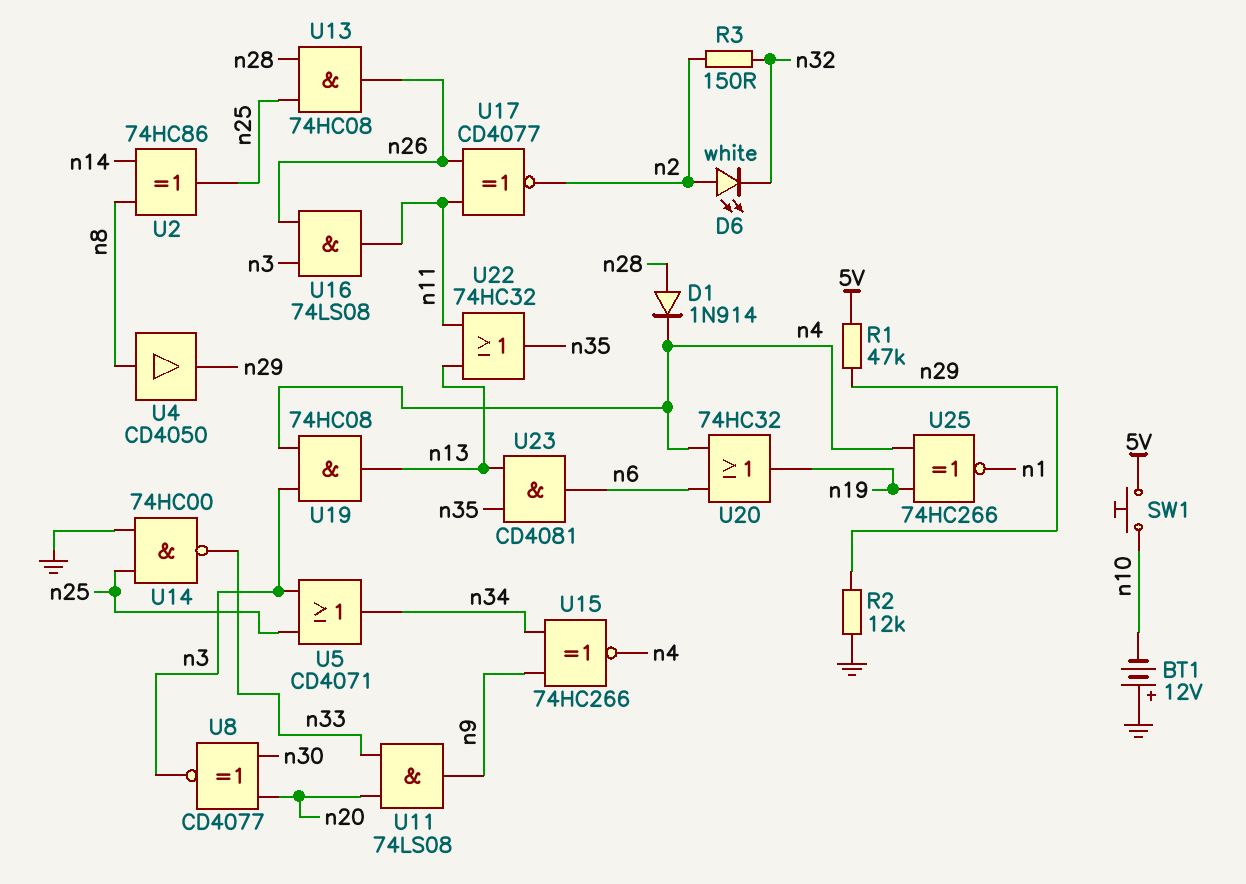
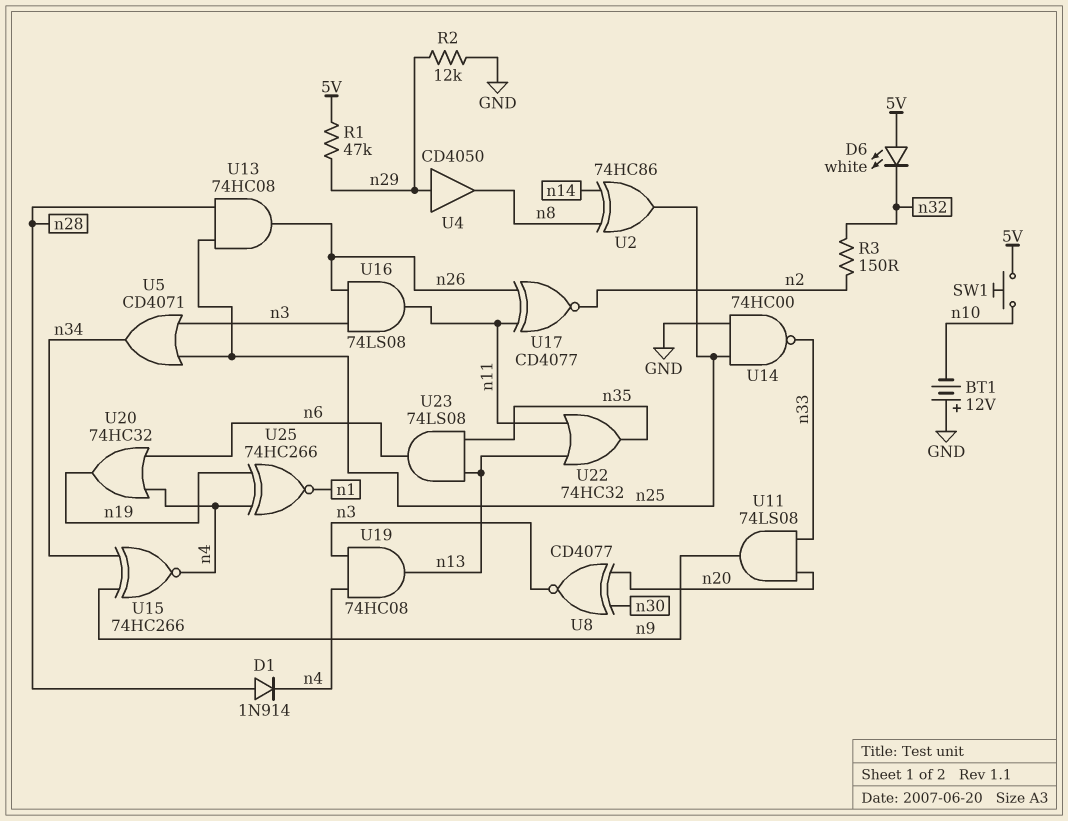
D6: LED white (A n2, K n32) -> LED white (A 5V, K n32)
U4: buffer CD4050 (in n8, out n29) -> buffer CD4050 (in n29, out n8)
U23: AND CD4081 (in n13, in n35, out n6) -> AND 74LS08 (in n13, in n35, out n6)

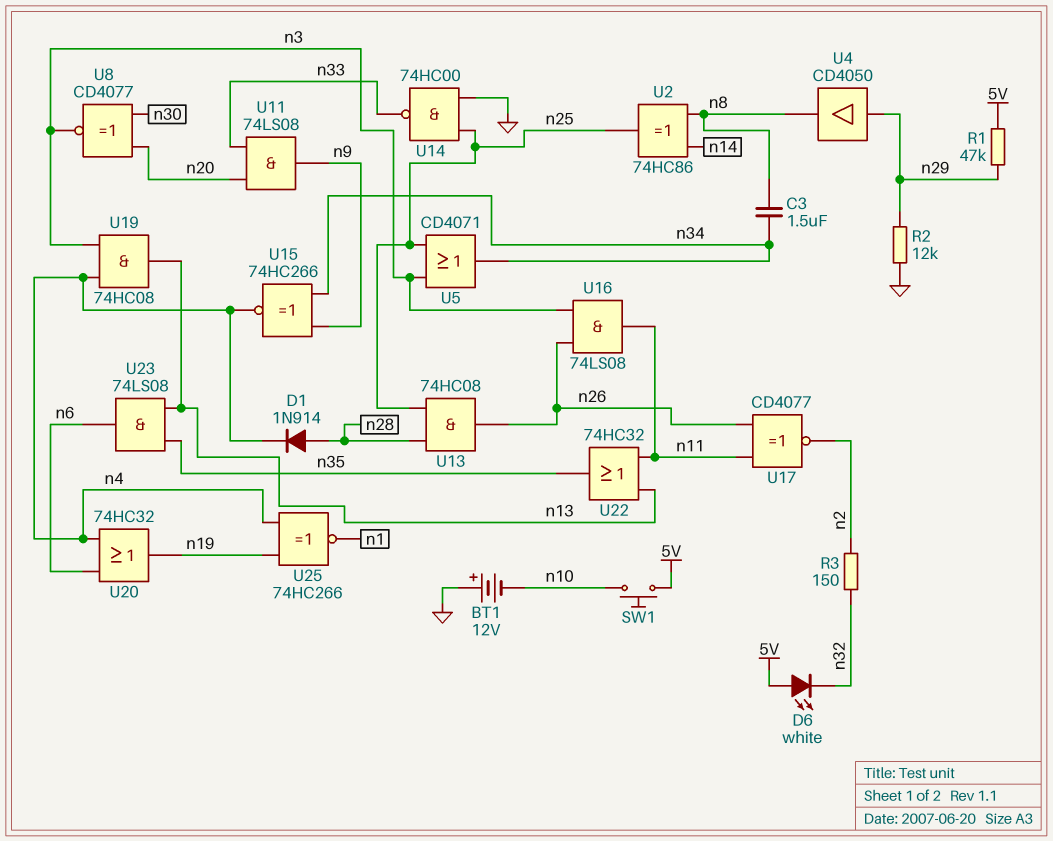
C3: none -> 1.5uF (n8, n34)

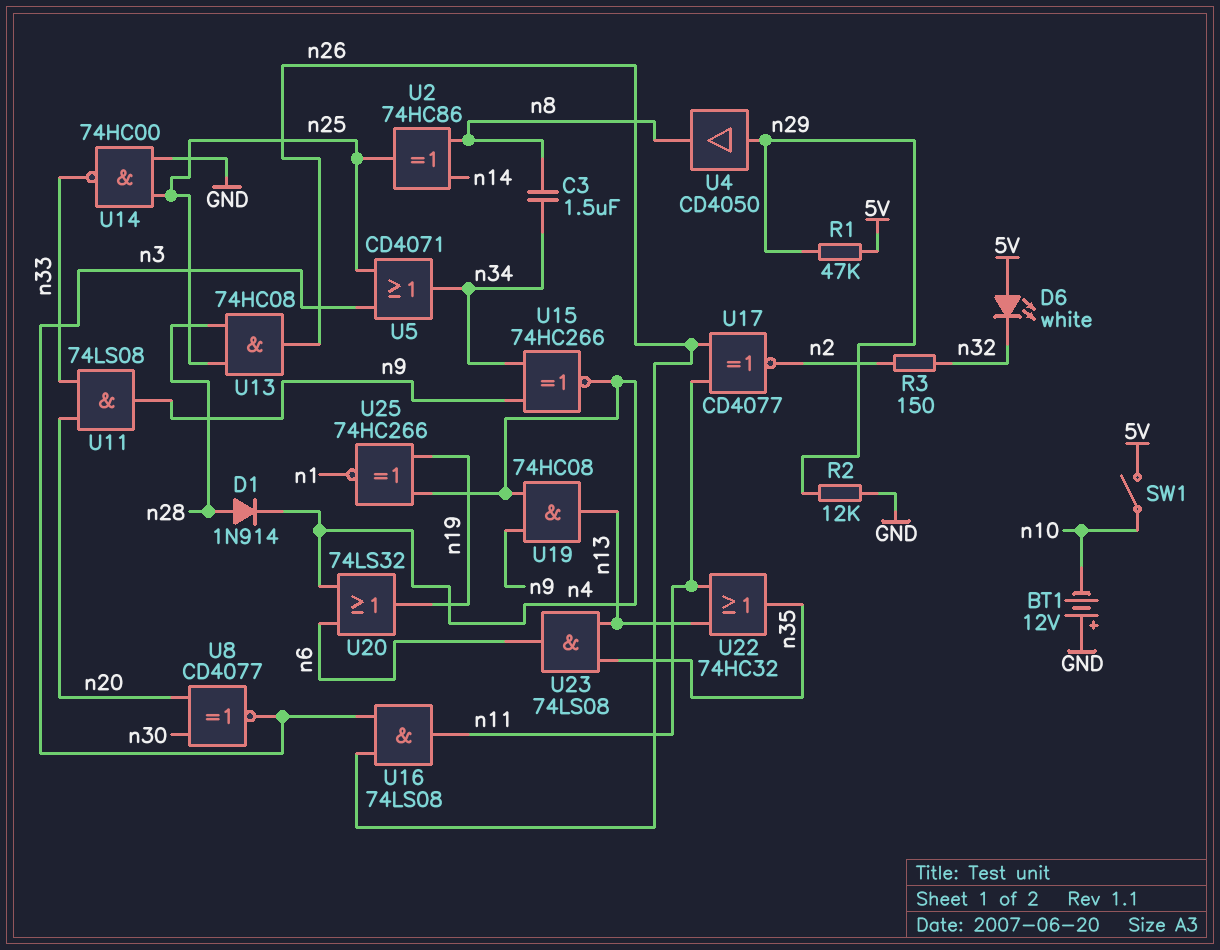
SW1: button (5V, n10) -> switch (5V, n10)
U19: AND 74HC08 (in n3, in n4, out n13) -> AND 74HC08 (in n4, in n9, out n13)
U20: OR 74HC32 (in n4, in n6, out n19) -> OR 74LS32 (in n4, in n6, out n19)

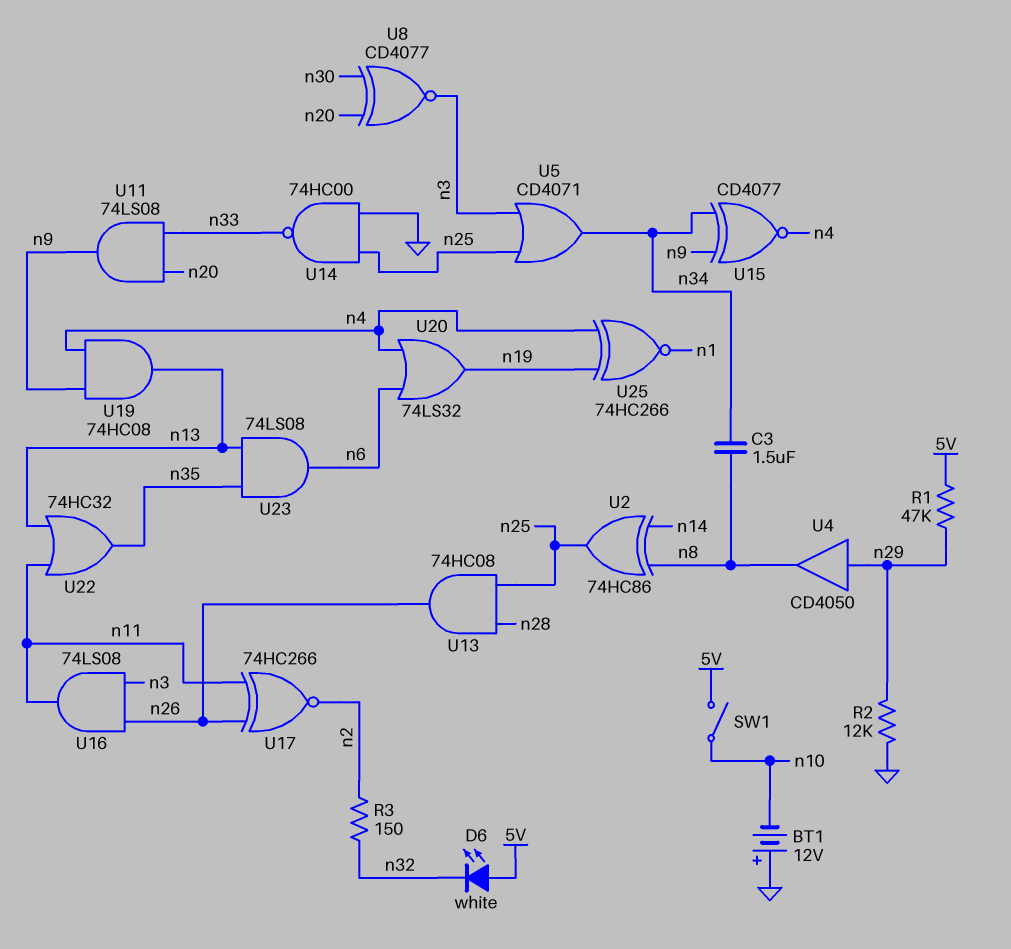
D1: diode 1N914 (A n28, K n4) -> none
U15: XNOR 74HC266 (in n9, in n34, out n4) -> XNOR CD4077 (in n9, in n34, out n4)
U17: XNOR CD4077 (in n11, in n26, out n2) -> XNOR 74HC266 (in n11, in n26, out n2)

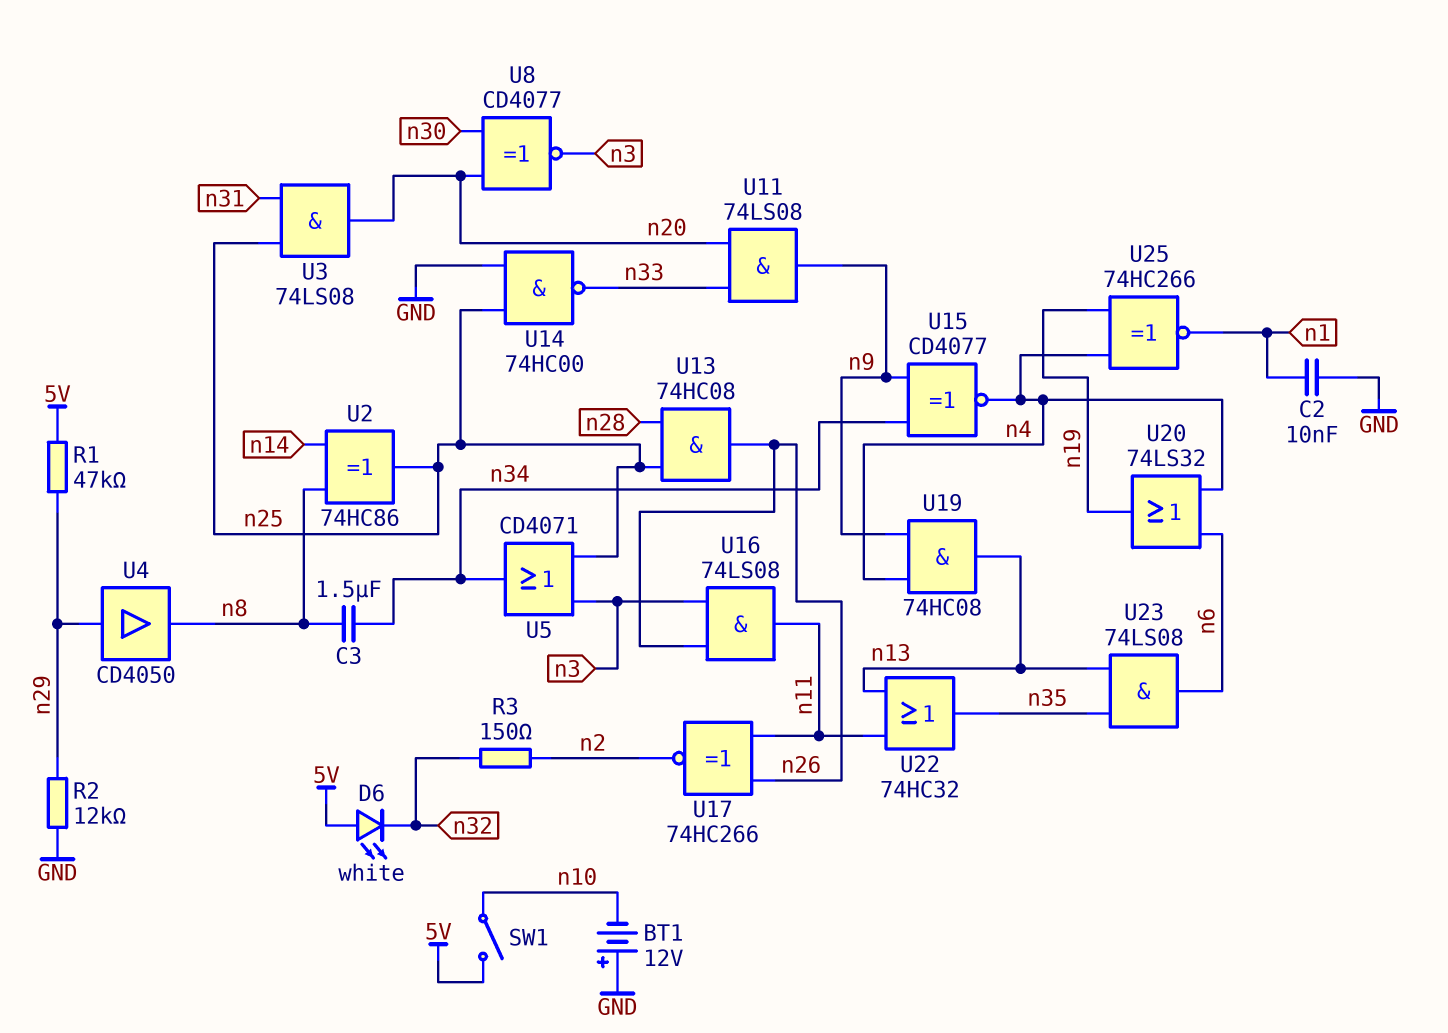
C2: none -> 10nF (GND, n1)
U3: none -> AND 74LS08 (in n25, in n31, out n20)

